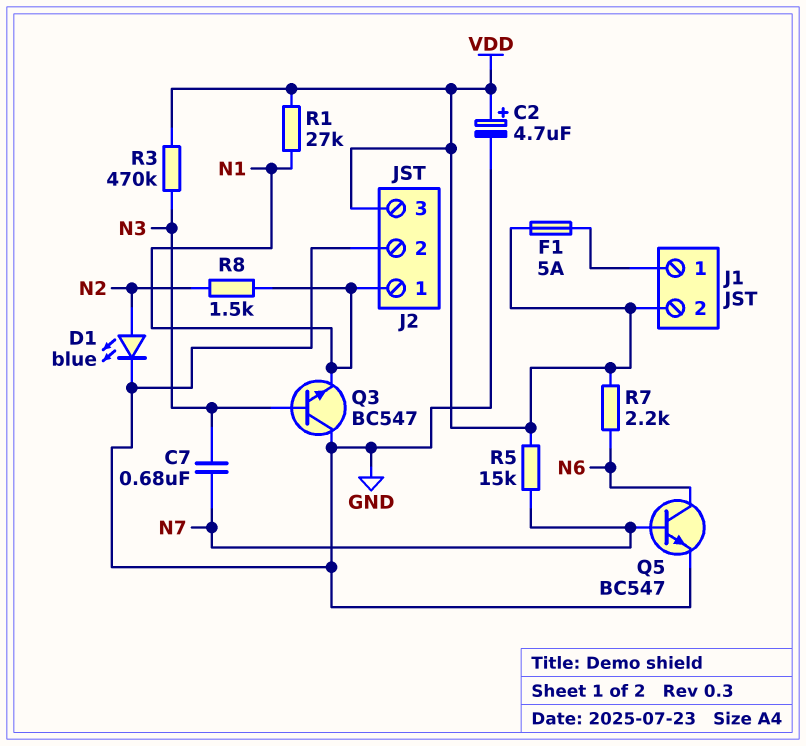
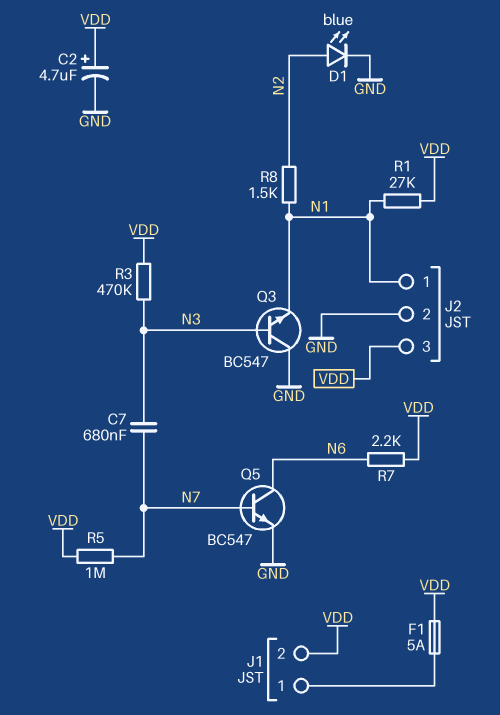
R5: 15k (N7, VDD) -> 1M (N7, VDD)

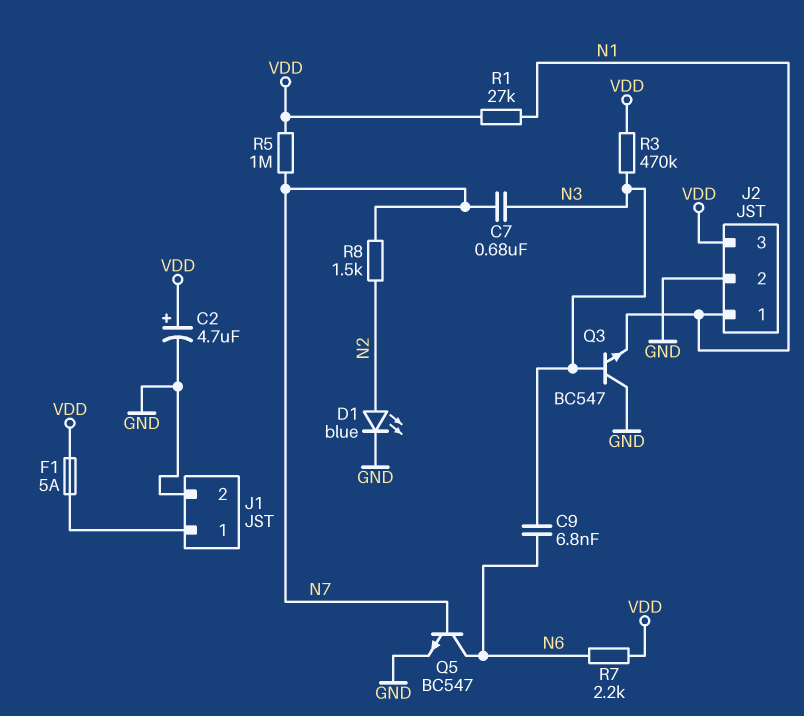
C9: none -> 6.8nF (N3, N6)
J1 pin 2: VDD -> GND
R8: 1.5k (N1, N2) -> 1.5k (N2, N7)

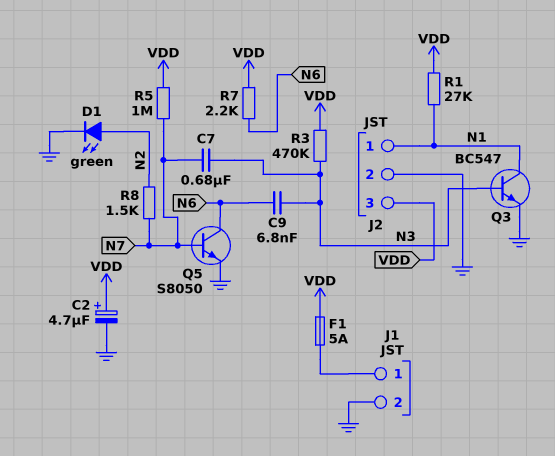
D1: LED blue (A N2, K GND) -> LED green (A N2, K GND)
Q3: NPN BC547 (B N3, C GND, E N1) -> NPN BC547 (B N3, C N1, E GND)
Q5: NPN BC547 (B N7, C N6, E GND) -> NPN S8050 (B N7, C N6, E GND)

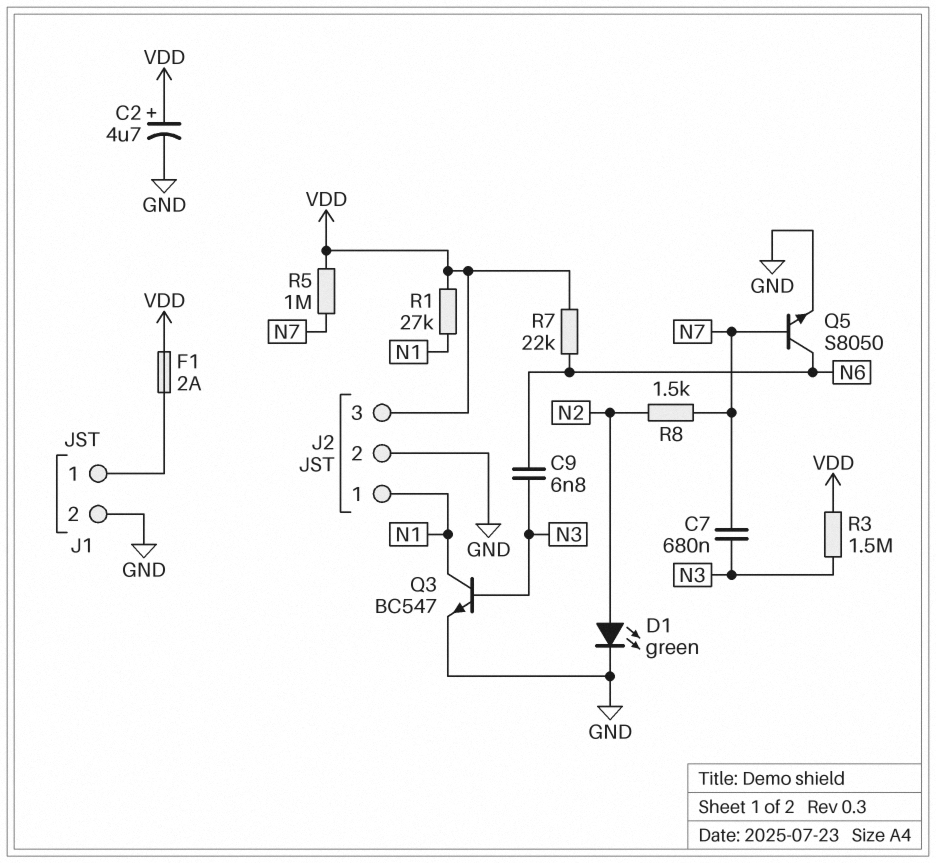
F1: 5A (J1/1, VDD) -> 2A (J1/1, VDD)
R3: 470k (N3, VDD) -> 1.5M (N3, VDD)
R7: 2.2k (N6, VDD) -> 22k (N6, VDD)

